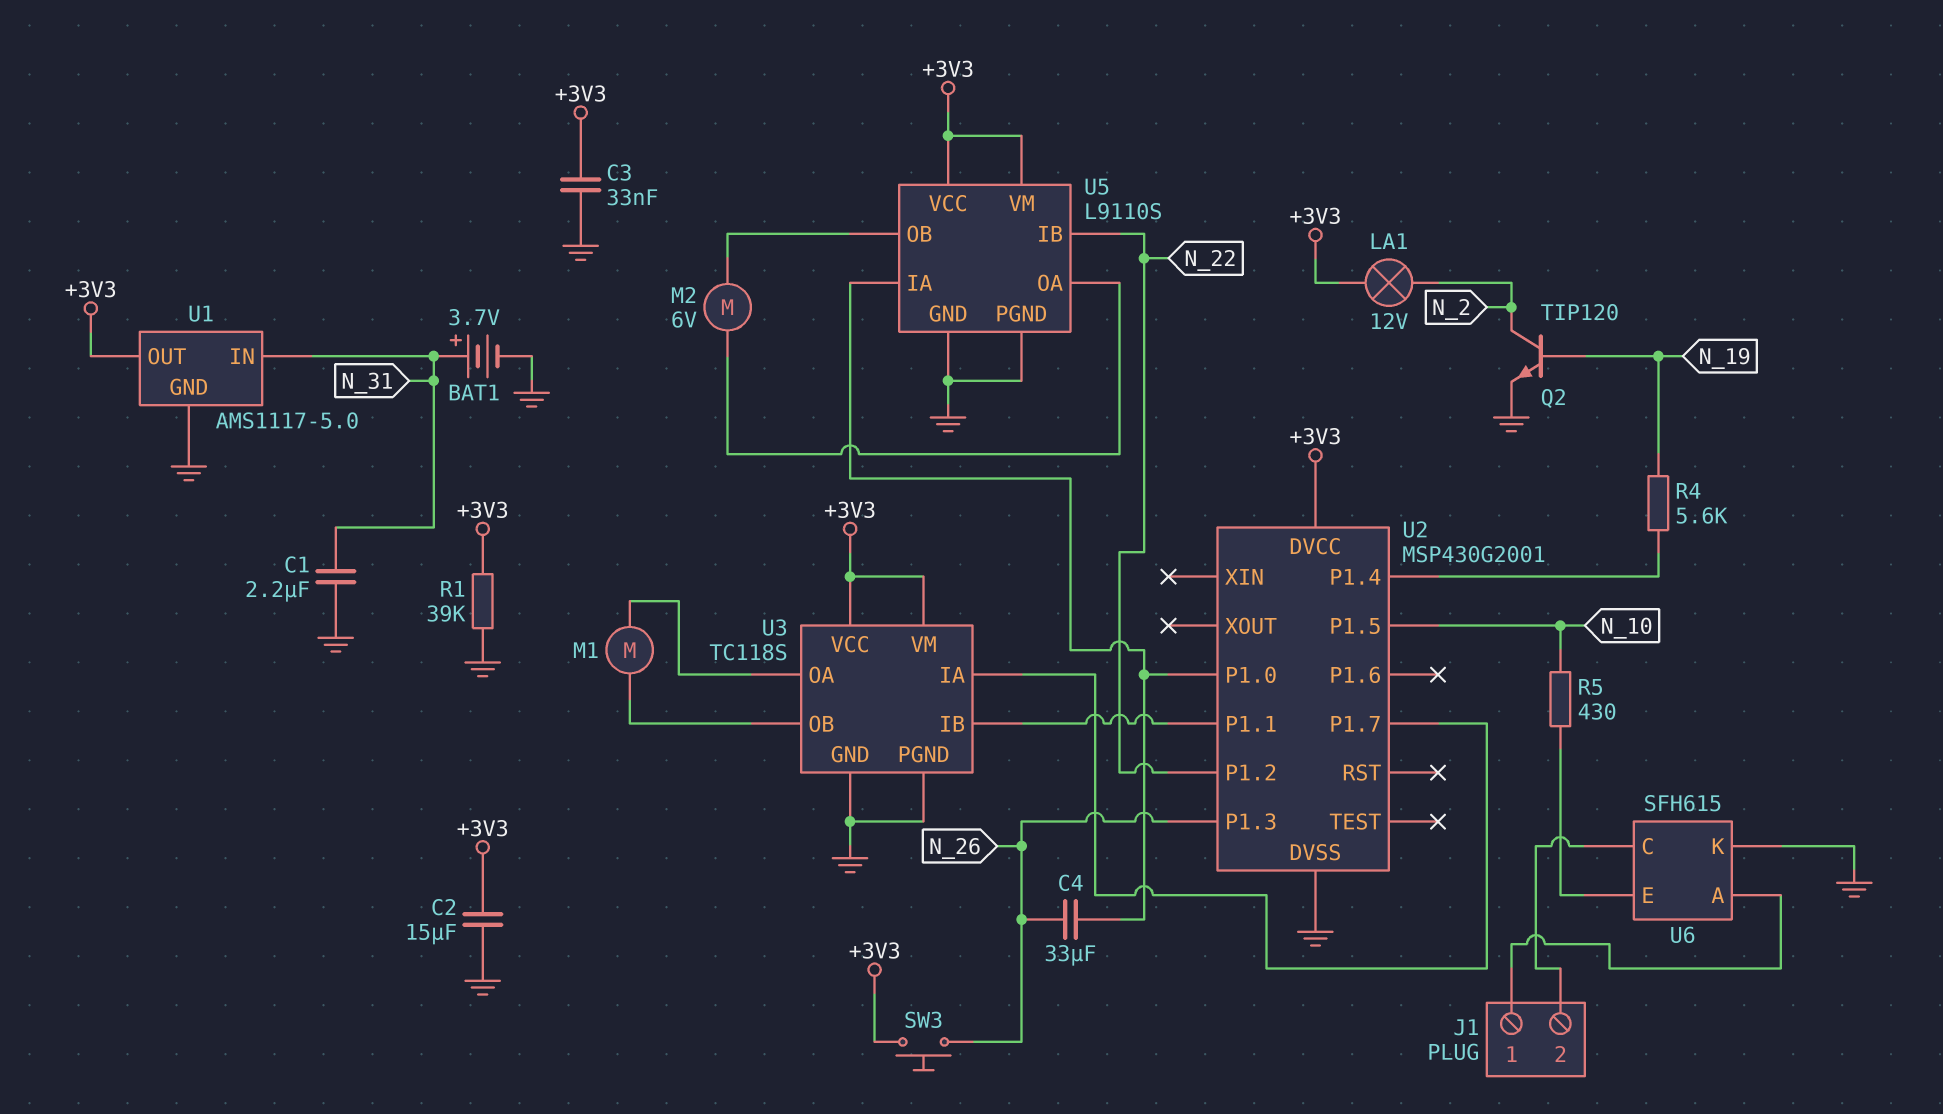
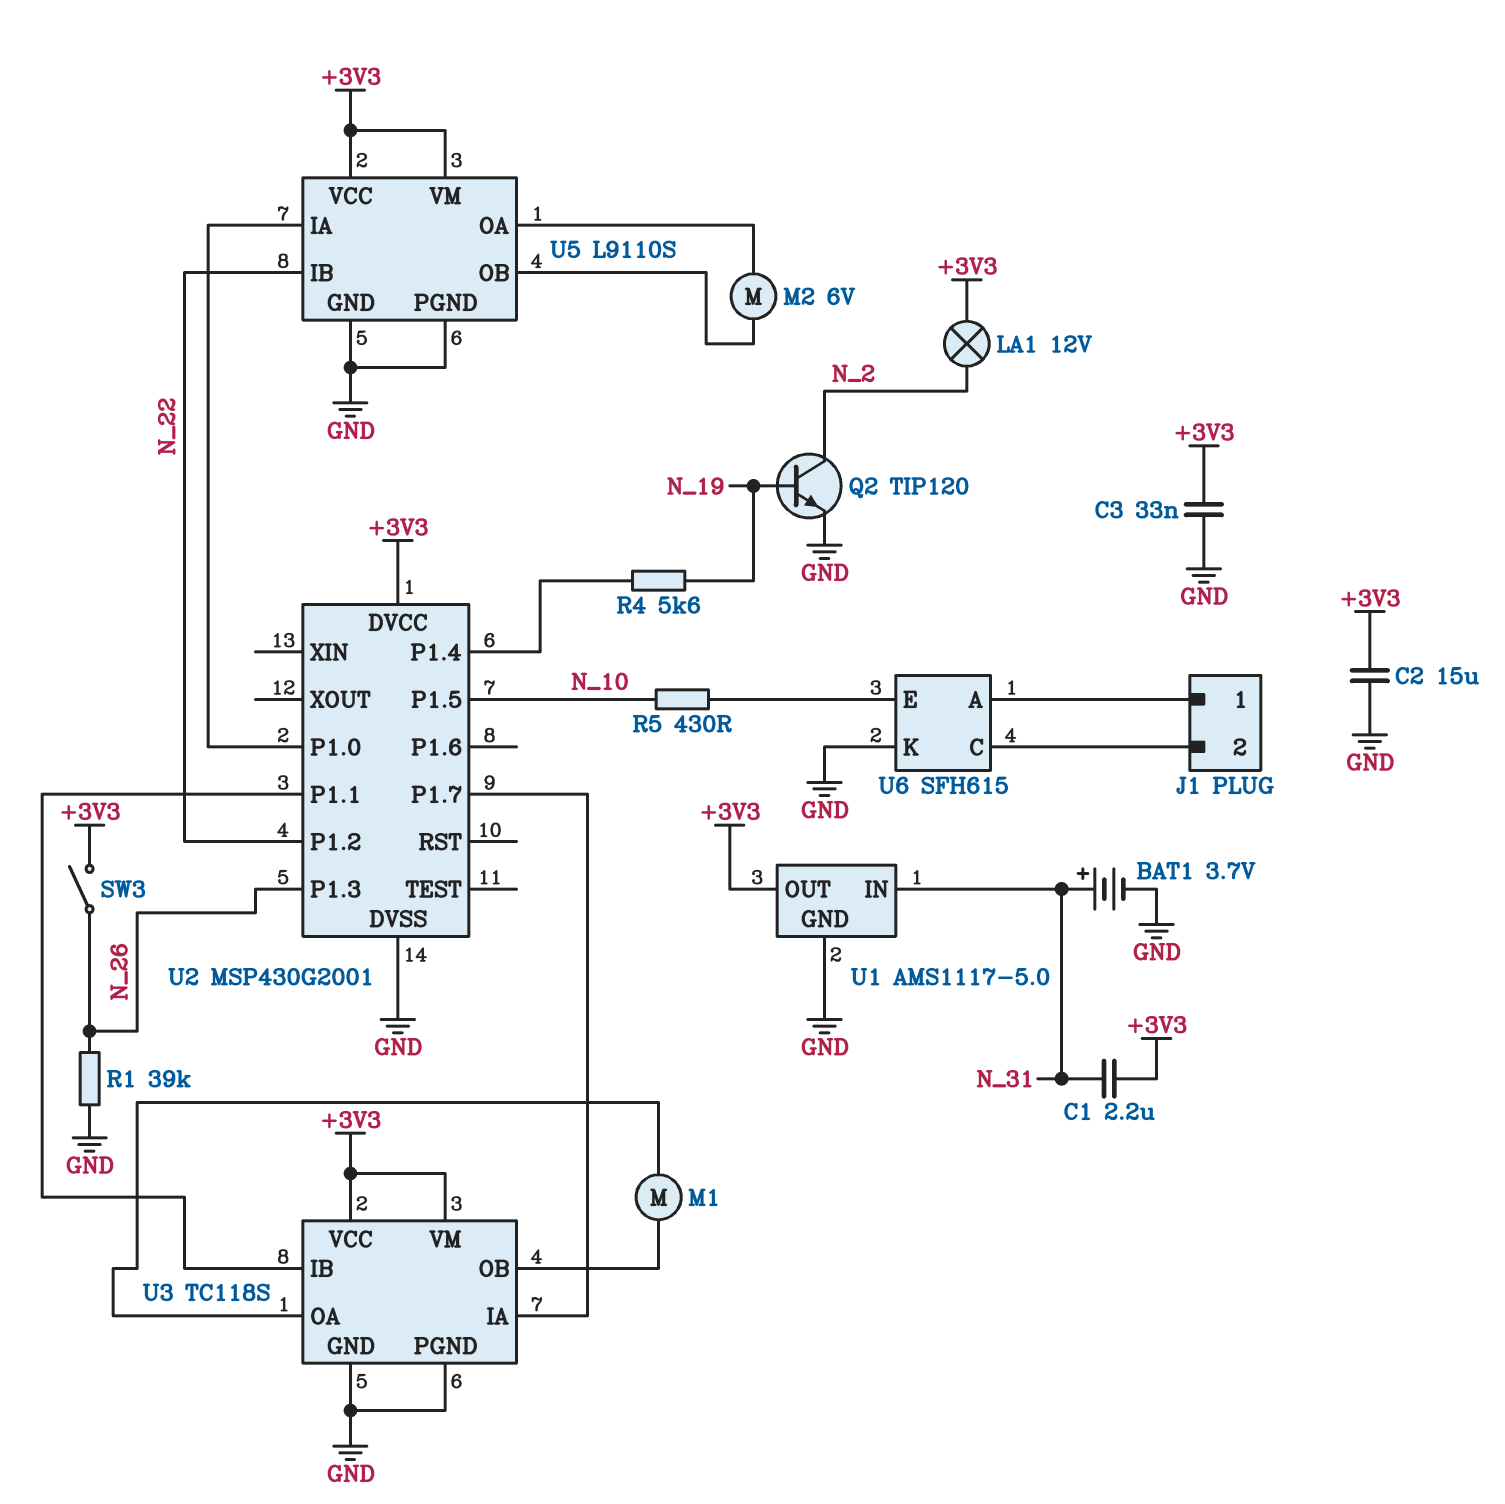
C1: 2.2uF (GND, N_31) -> 2.2uF (+3V3, N_31)
C4: 33uF (N_26, U2/P1.0) -> none
R1: 39k (+3V3, GND) -> 39k (GND, N_26)
SW3: button (+3V3, N_26) -> switch (+3V3, N_26)

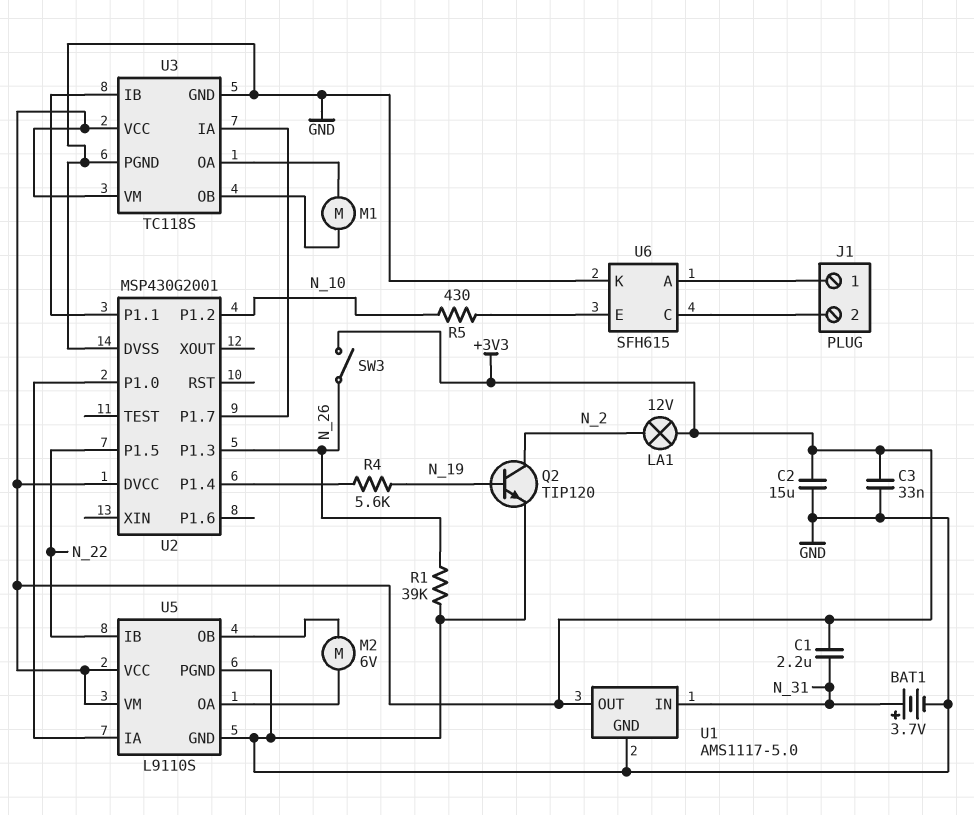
U2 pin P1.2: N_22 -> N_10
U2 pin P1.5: N_10 -> N_22

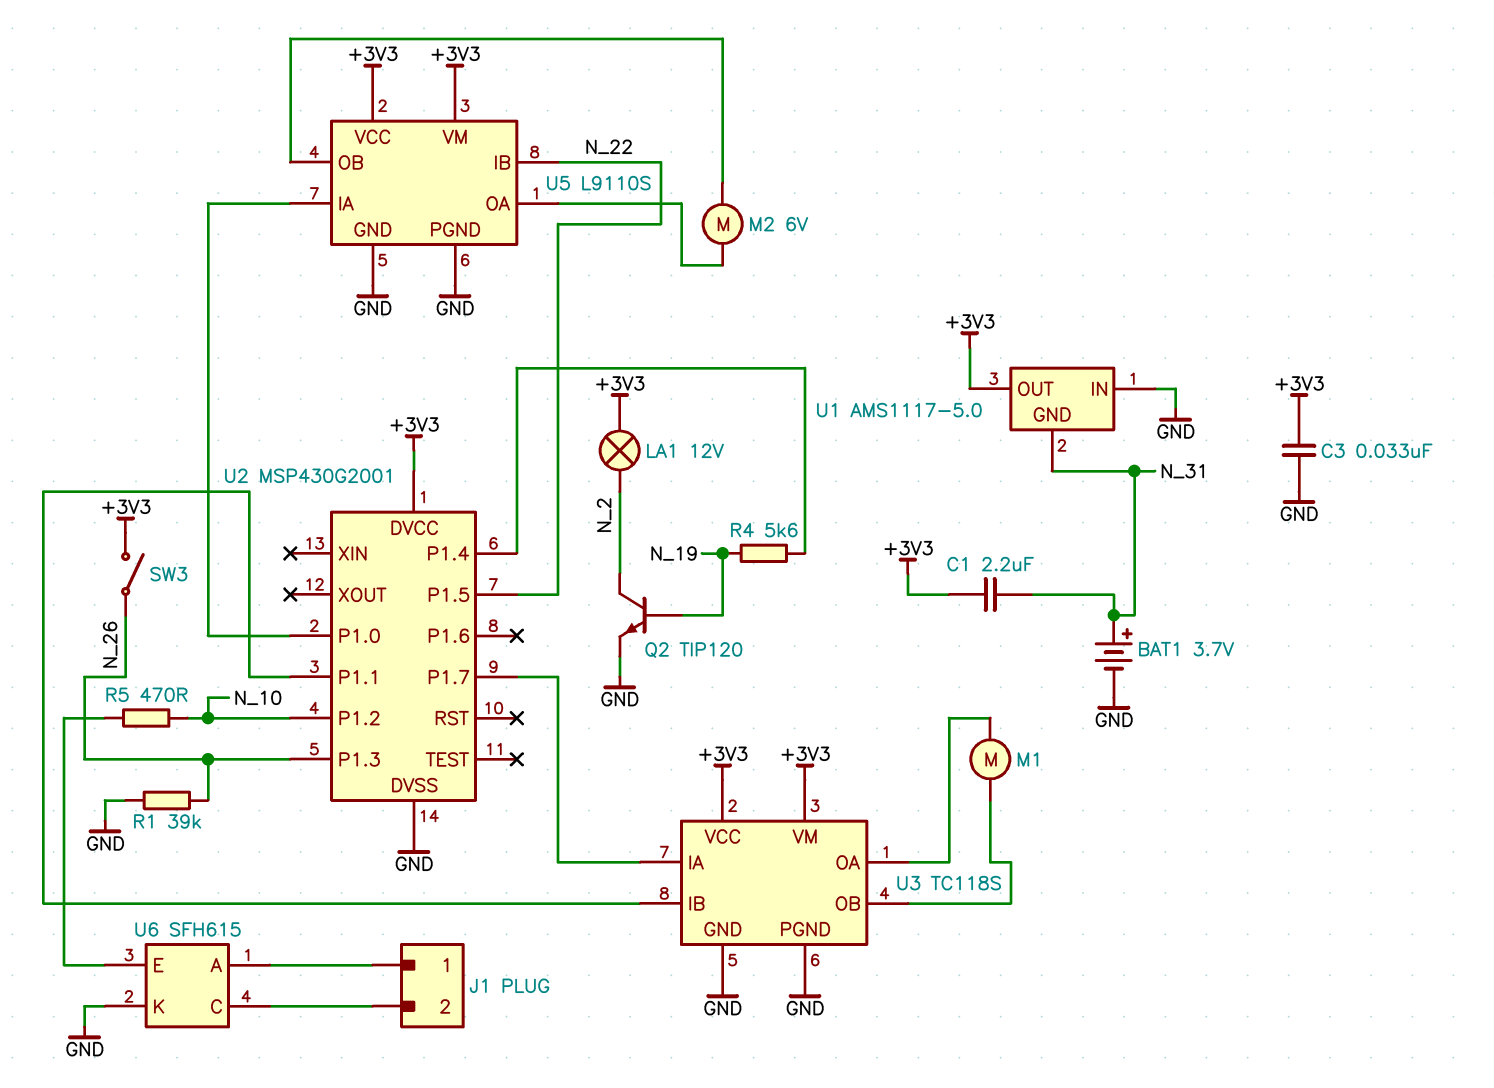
C2: 15uF (+3V3, GND) -> none
R5: 430 (N_10, U6/E) -> 470 (N_10, U6/E)
U1 pin GND: GND -> N_31
U1 pin IN: N_31 -> GND

